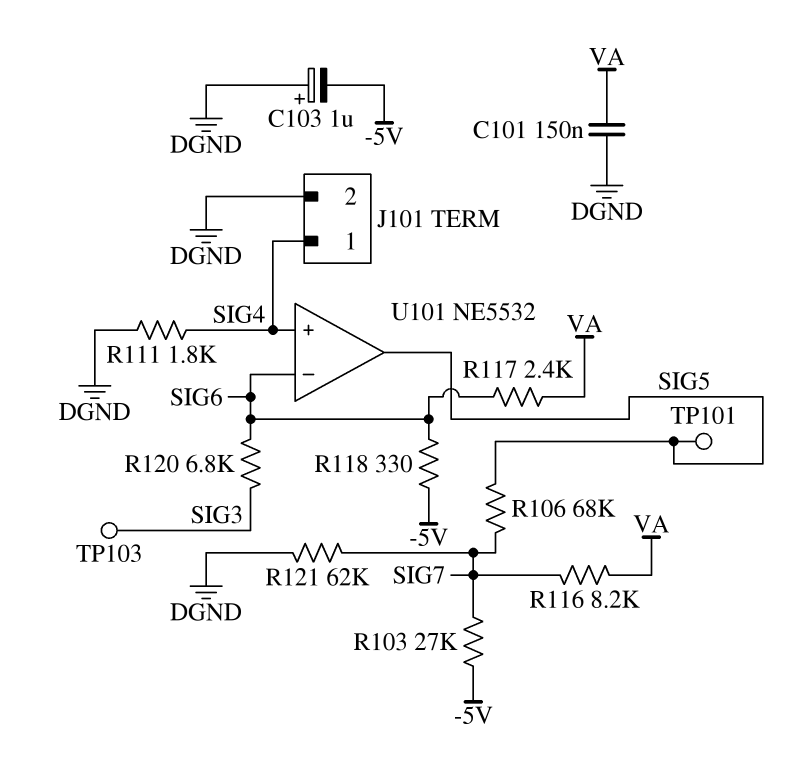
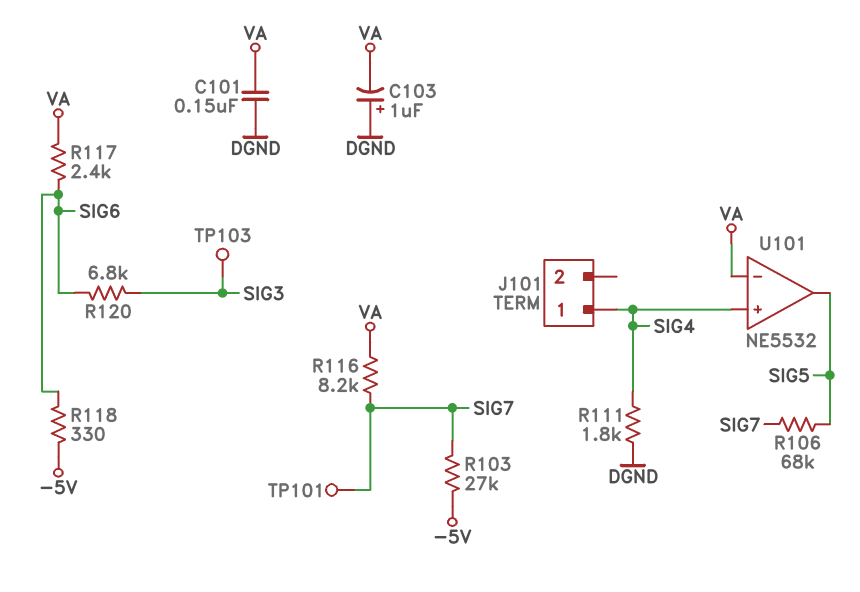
C103: 1uF (plus DGND, minus -5V) -> 1uF (plus DGND, minus VA)
J101 pin 2: DGND -> none
R121: 62k (DGND, SIG7) -> none
TP101: test point (SIG5) -> test point (SIG7)
U101 pin in-: SIG6 -> VA

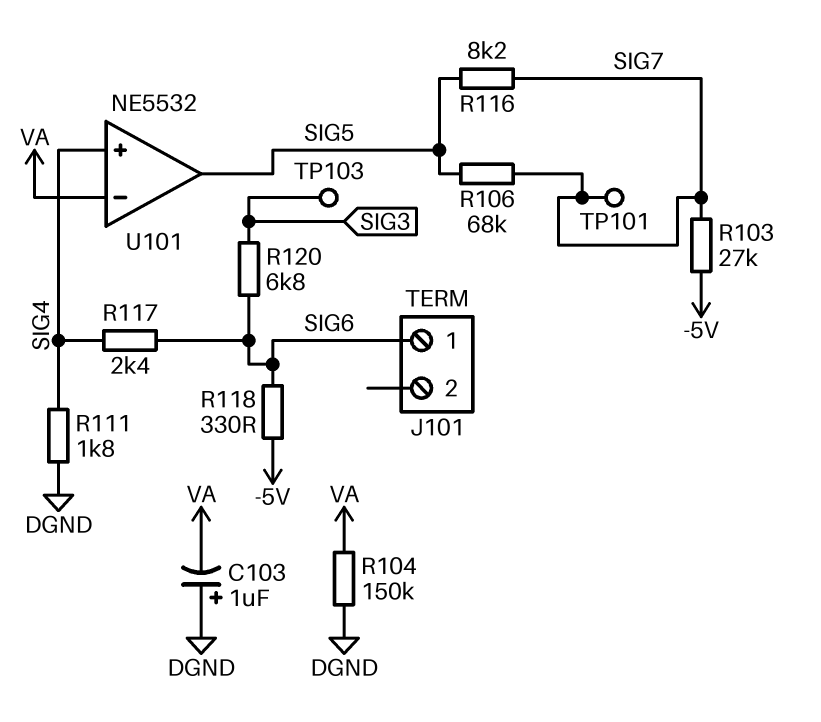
C101: 150nF (DGND, VA) -> none
J101 pin 1: SIG4 -> SIG6
R104: none -> 150k (DGND, VA)
R116: 8.2k (SIG7, VA) -> 8.2k (SIG5, SIG7)
R117: 2.4k (SIG6, VA) -> 2.4k (SIG4, SIG6)

